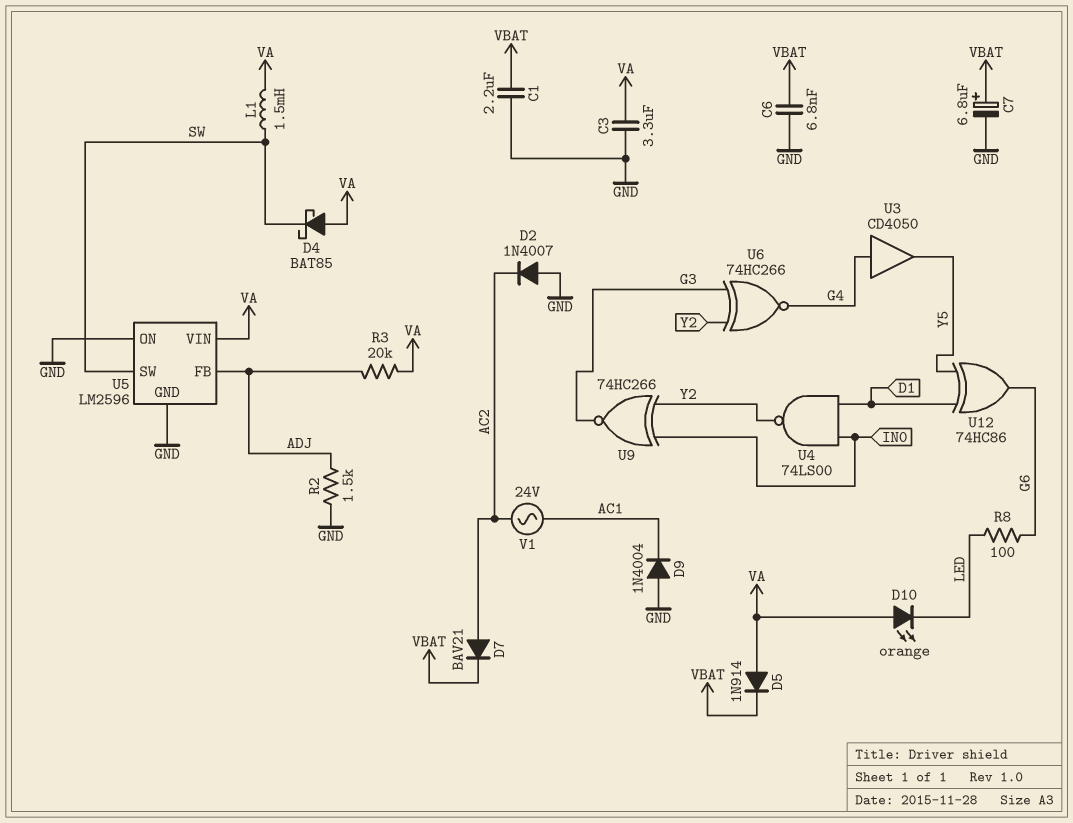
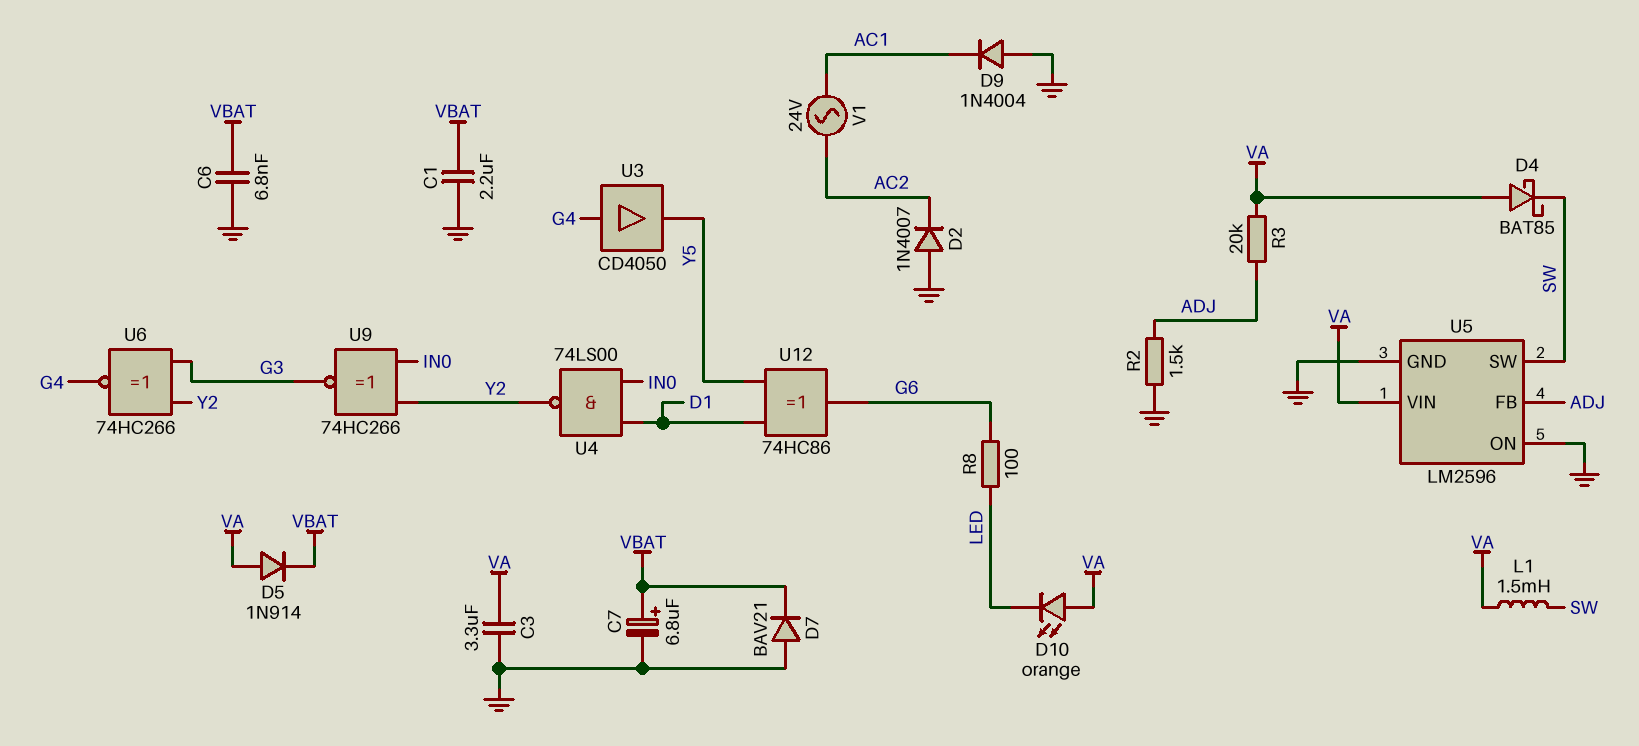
D7: diode BAV21 (A AC2, K VBAT) -> diode BAV21 (A GND, K VBAT)

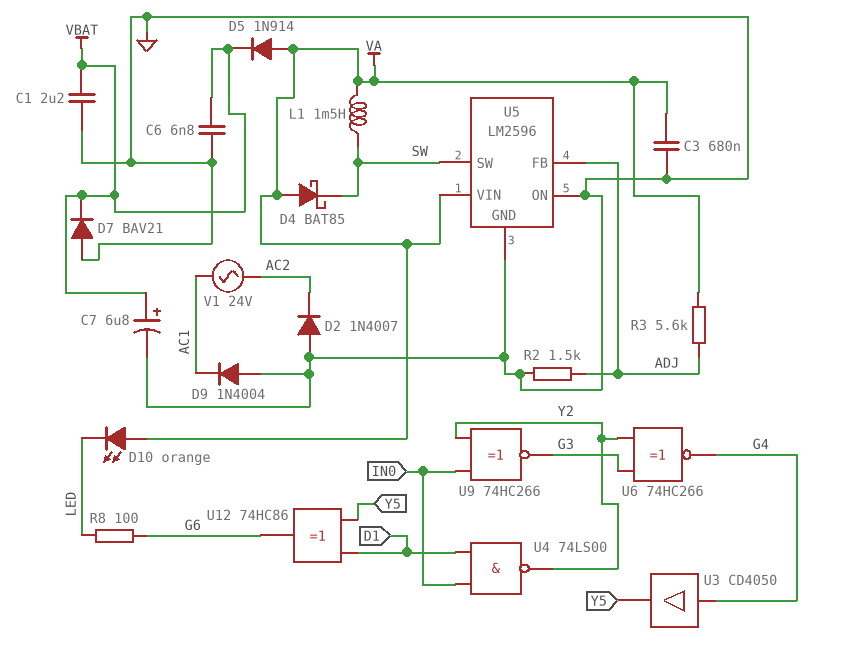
C3: 3.3uF (GND, VA) -> 680nF (GND, VA)
R3: 20k (ADJ, VA) -> 5.6k (ADJ, VA)

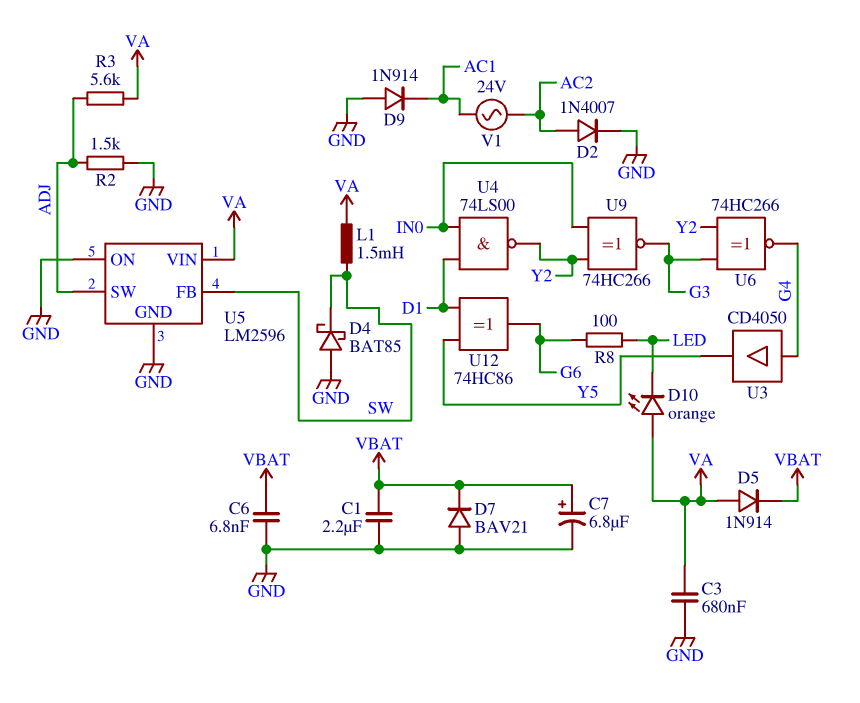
D2: diode 1N4007 (A GND, K AC2) -> diode 1N4007 (A AC2, K GND)
D4: schottky BAT85 (A VA, K SW) -> schottky BAT85 (A GND, K SW)
D9: diode 1N4004 (A GND, K AC1) -> diode 1N914 (A GND, K AC1)
U5 pin FB: ADJ -> SW
U5 pin SW: SW -> ADJ

